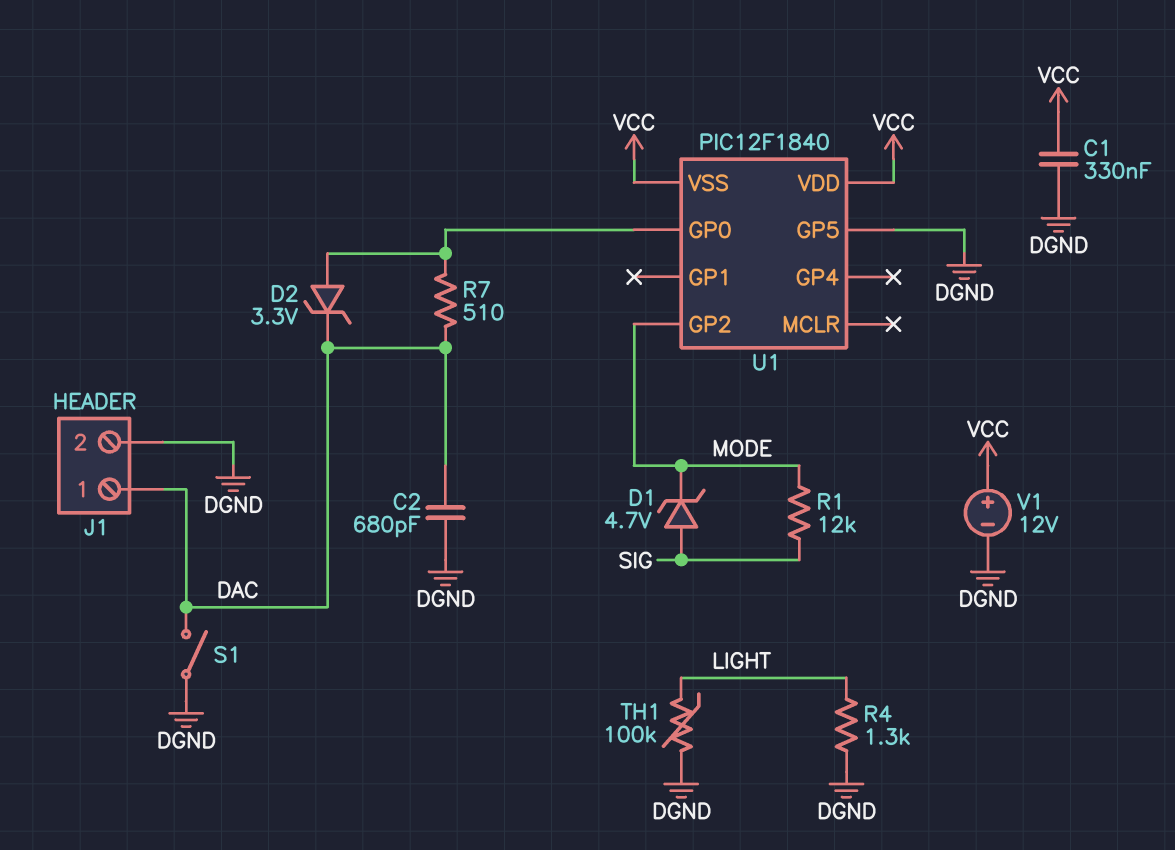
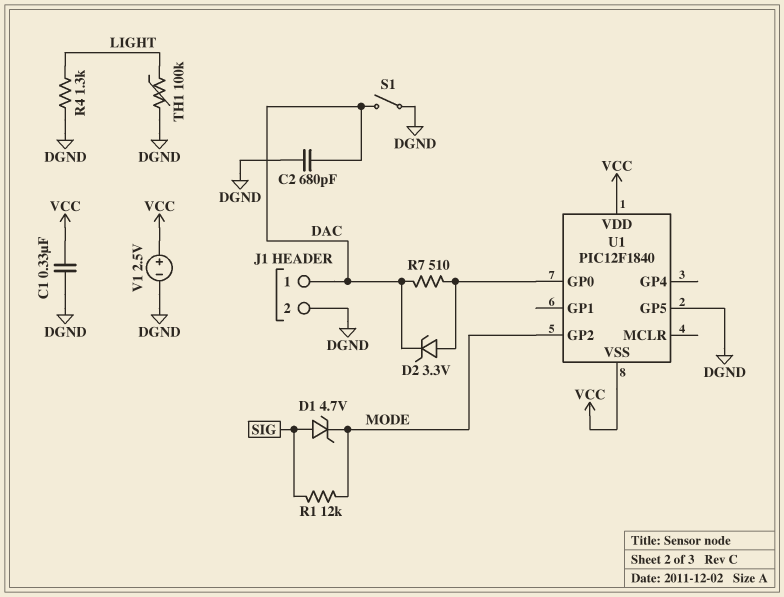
V1: 12V (plus VCC, minus DGND) -> 2.5V (plus VCC, minus DGND)

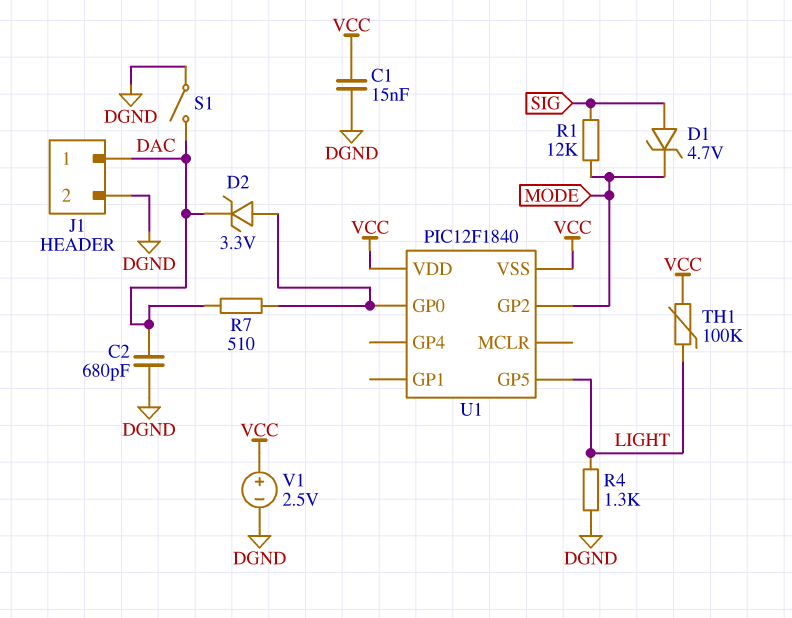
C1: 330nF (DGND, VCC) -> 15nF (DGND, VCC)
TH1: 100k (DGND, LIGHT) -> 100k (LIGHT, VCC)
U1 pin GP5: DGND -> LIGHT

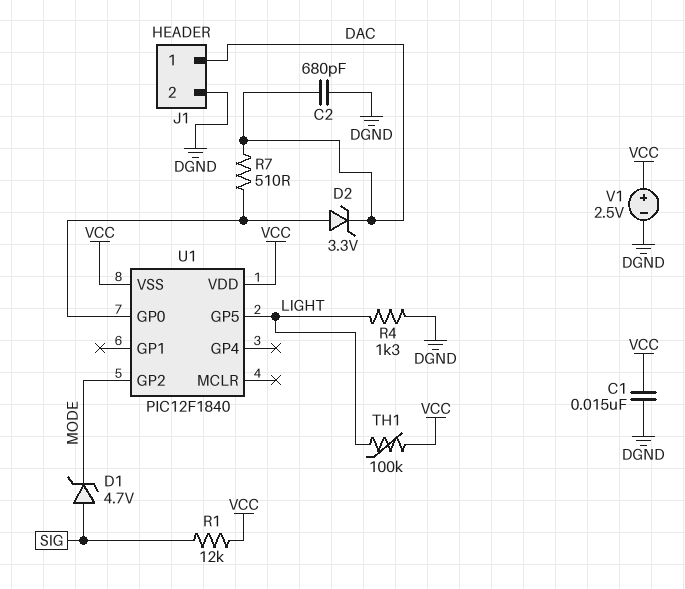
R1: 12k (MODE, SIG) -> 12k (SIG, VCC)
S1: switch (DAC, DGND) -> none

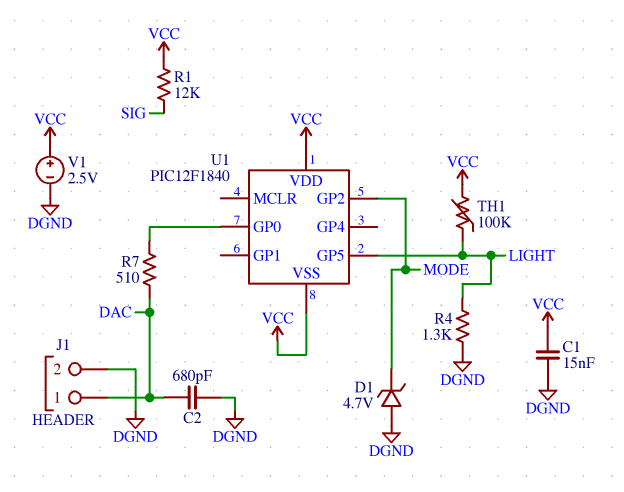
D1: zener 4.7V (A SIG, K MODE) -> zener 4.7V (A DGND, K MODE)
D2: zener 3.3V (A U1/GP0, K DAC) -> none

